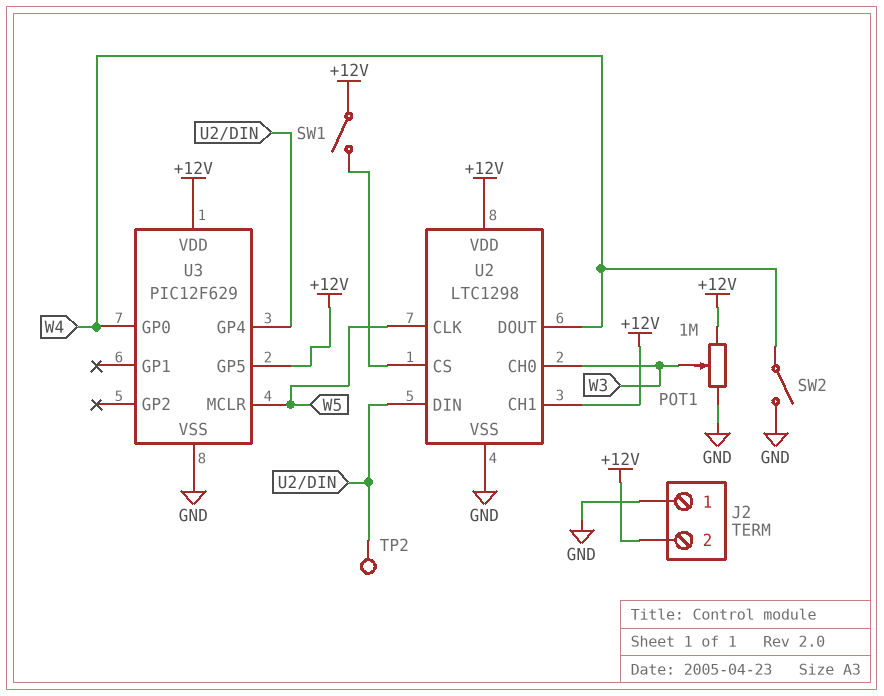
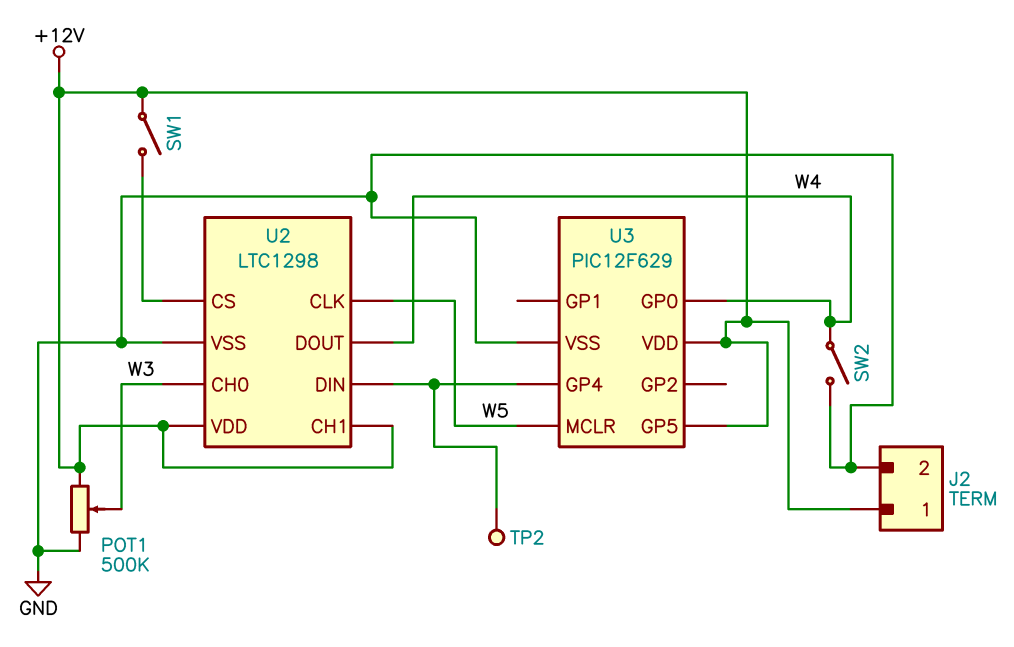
J2 pin 1: GND -> +12V
J2 pin 2: +12V -> GND
POT1: 1M (+12V, GND, wiper W3) -> 500k (+12V, GND, wiper W3)

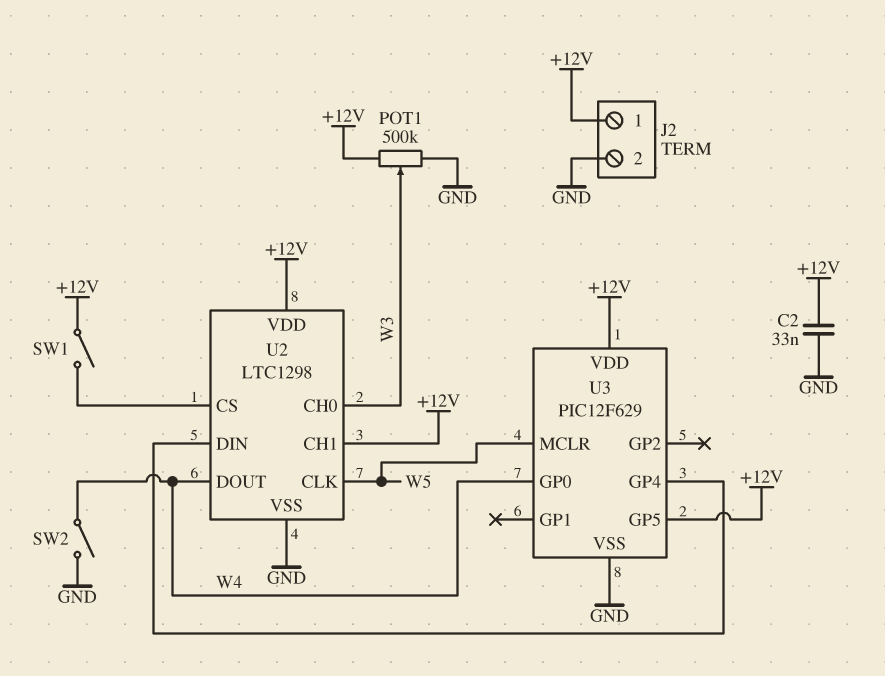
C2: none -> 33nF (+12V, GND)
TP2: test point (U2/DIN) -> none

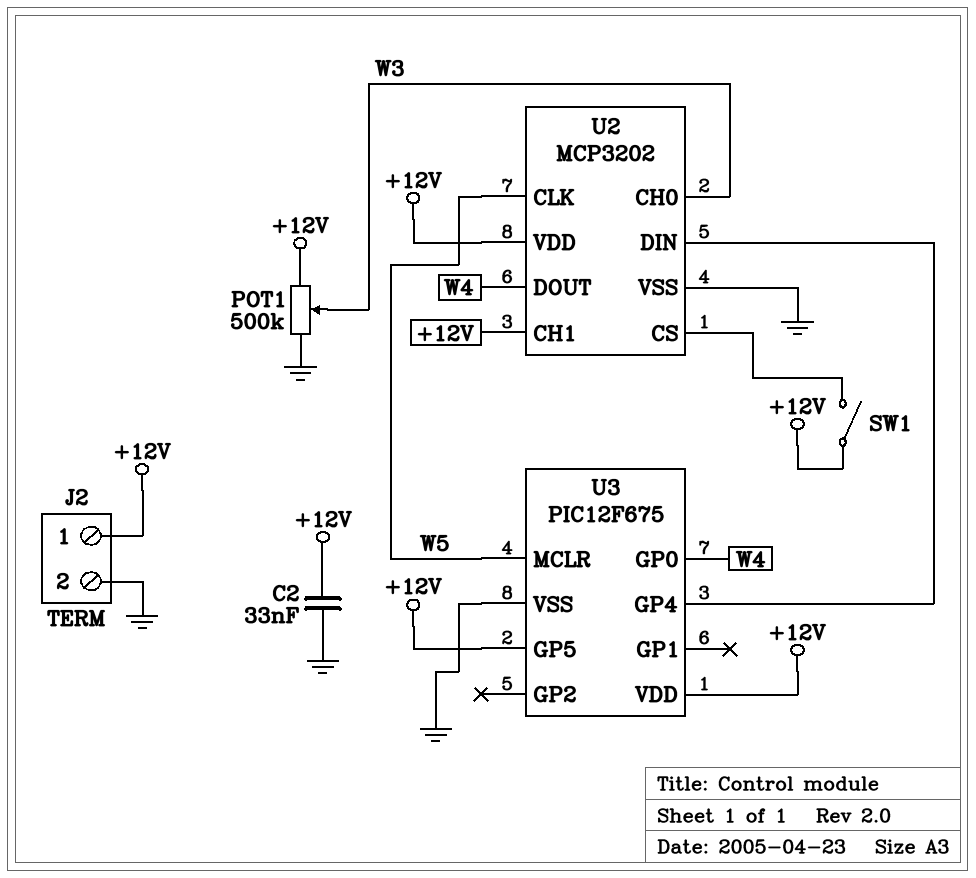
SW2: switch (GND, W4) -> none
U2: LTC1298 -> MCP3202
U3: PIC12F629 -> PIC12F675

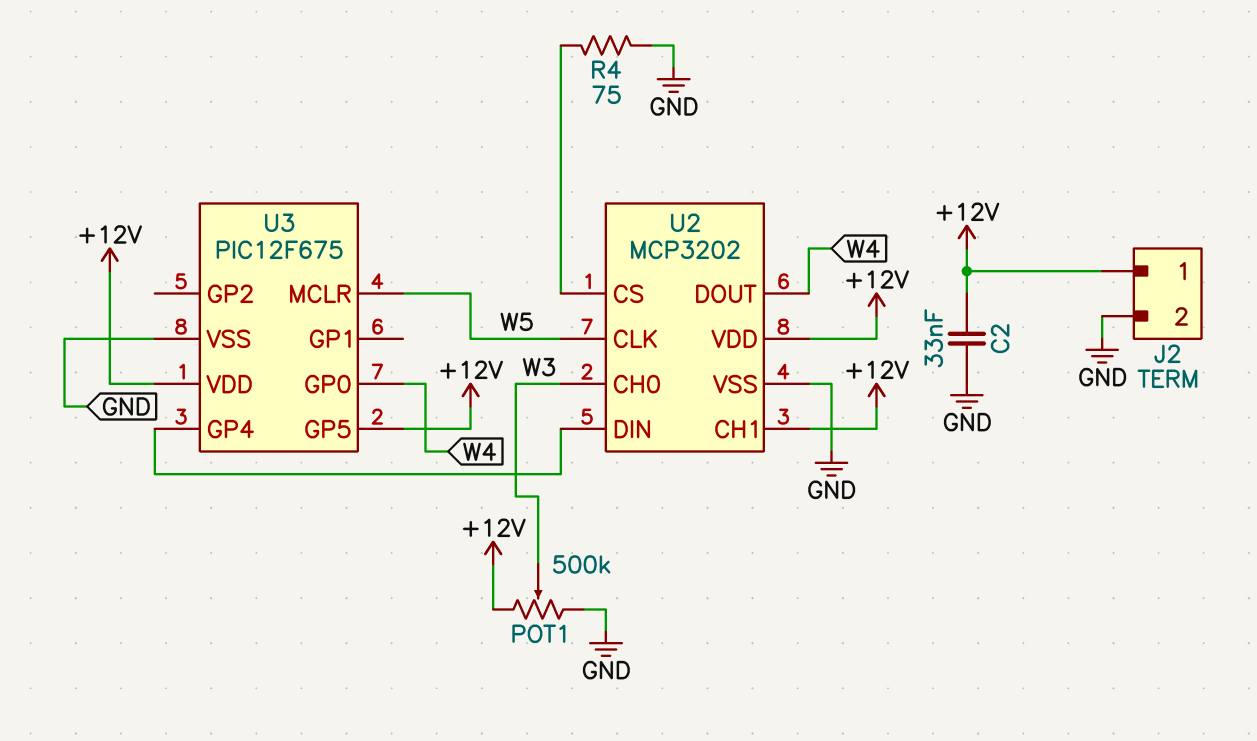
R4: none -> 75 (GND, U2/CS)
SW1: switch (+12V, U2/CS) -> none

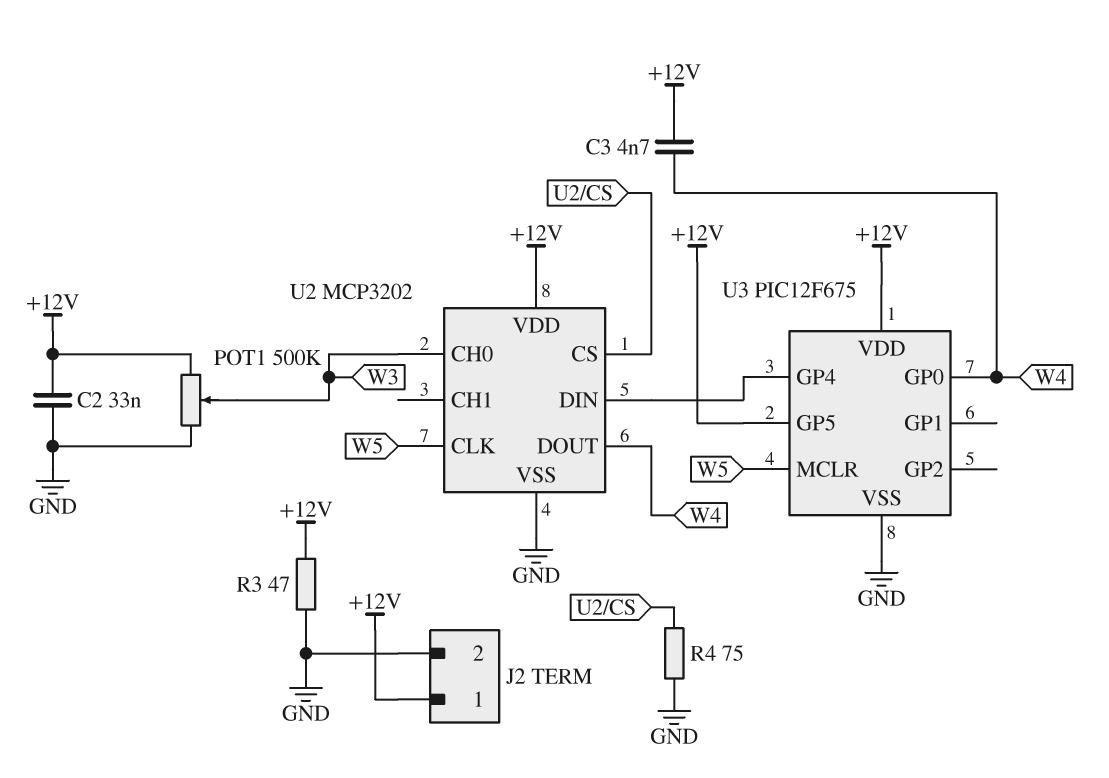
C3: none -> 4.7nF (+12V, W4)
R3: none -> 47 (+12V, GND)
U2 pin CH1: +12V -> none

